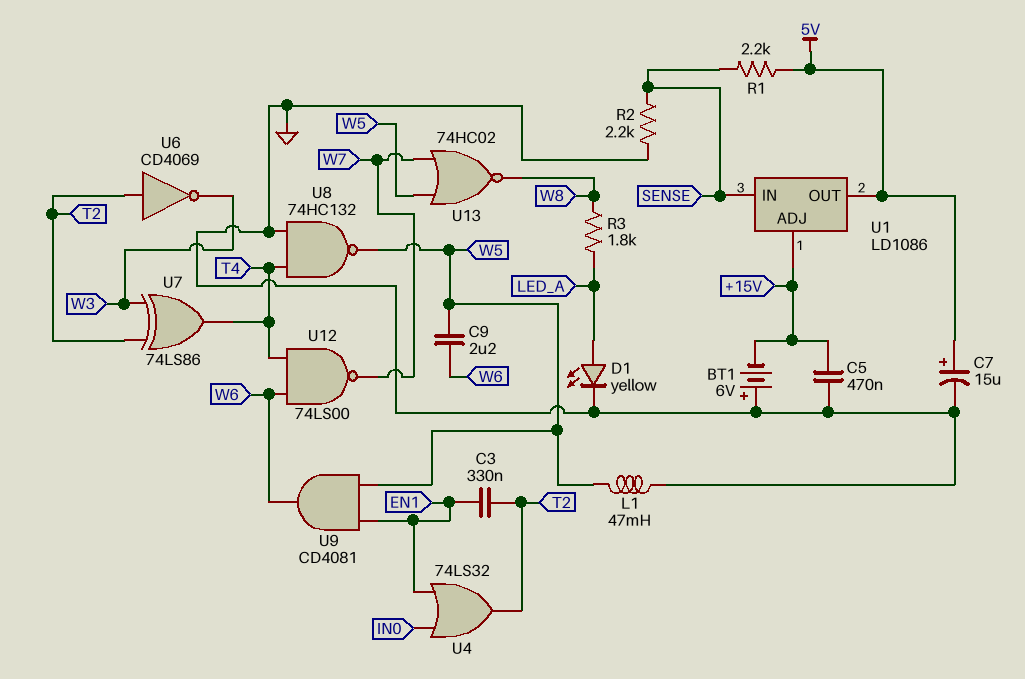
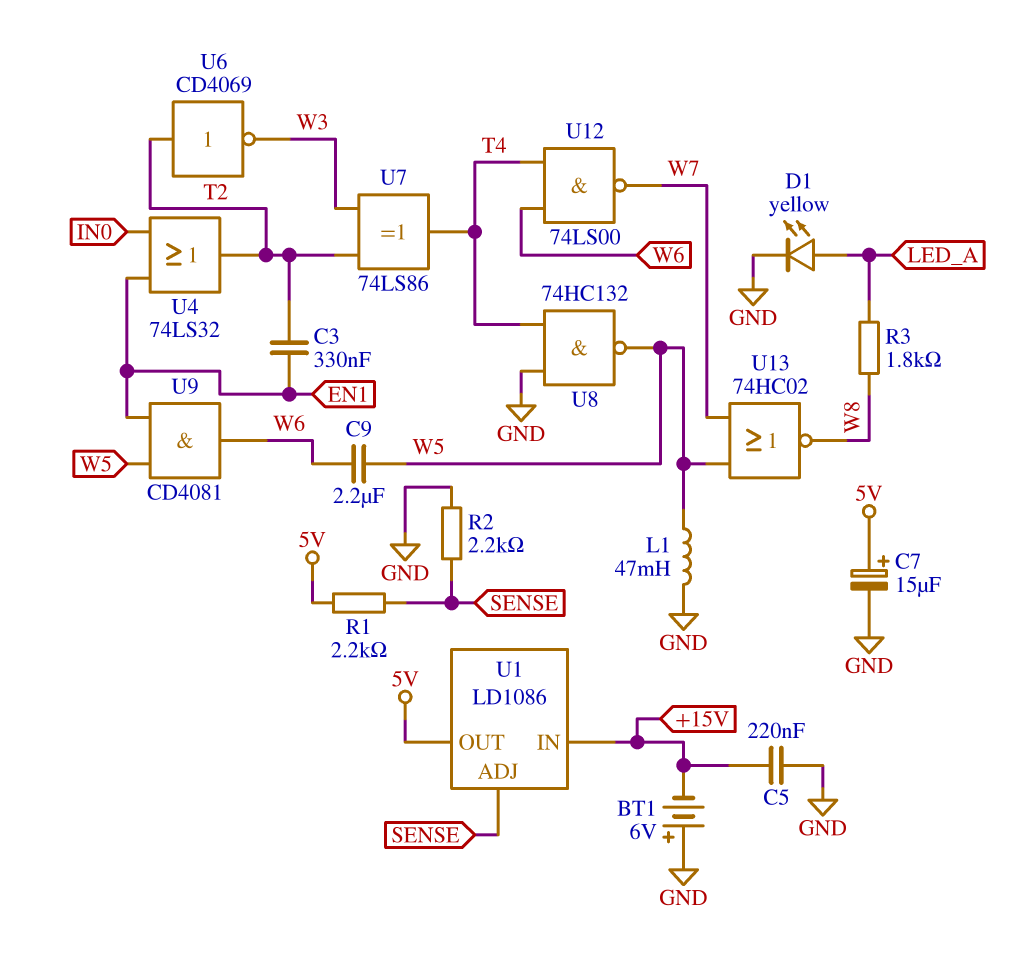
C5: 470nF (+15V, GND) -> 220nF (+15V, GND)
U1 pin ADJ: +15V -> SENSE
U1 pin IN: SENSE -> +15V

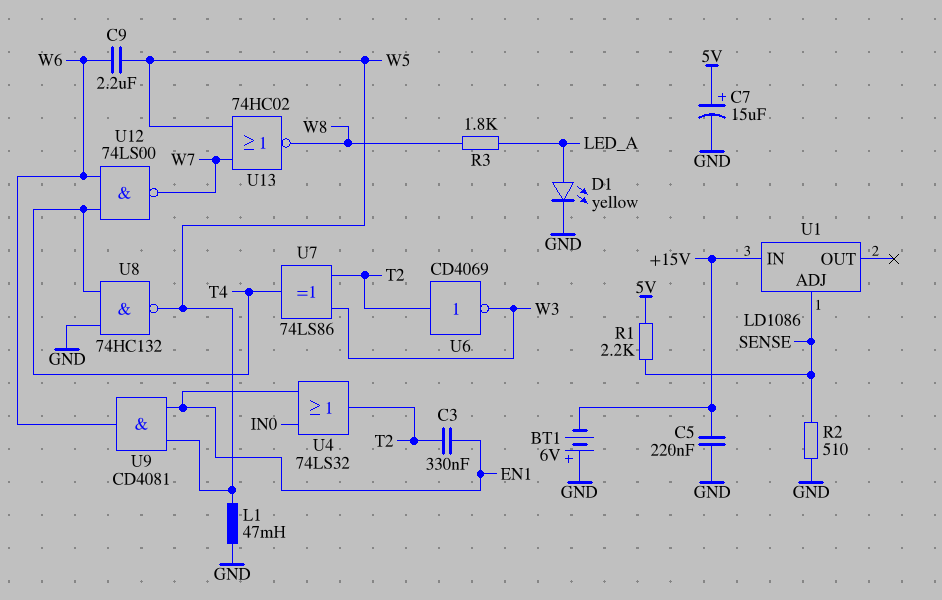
R2: 2.2k (GND, SENSE) -> 510 (GND, SENSE)
U1 pin OUT: 5V -> none

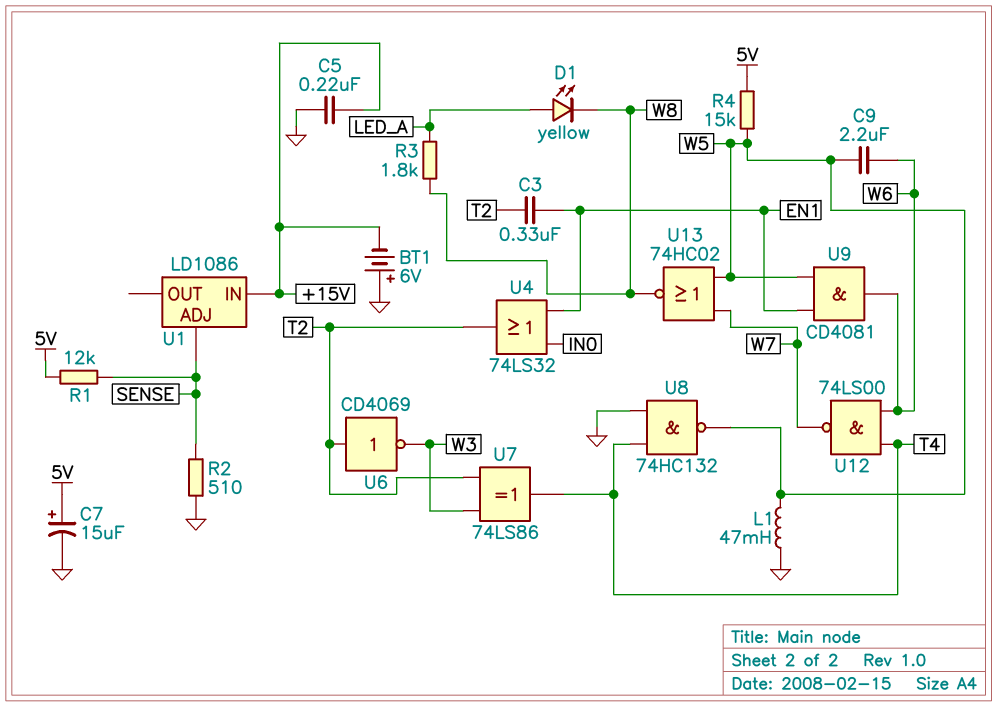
D1: LED yellow (A LED_A, K GND) -> LED yellow (A LED_A, K W8)
R1: 2.2k (5V, SENSE) -> 12k (5V, SENSE)
R4: none -> 15k (5V, W5)

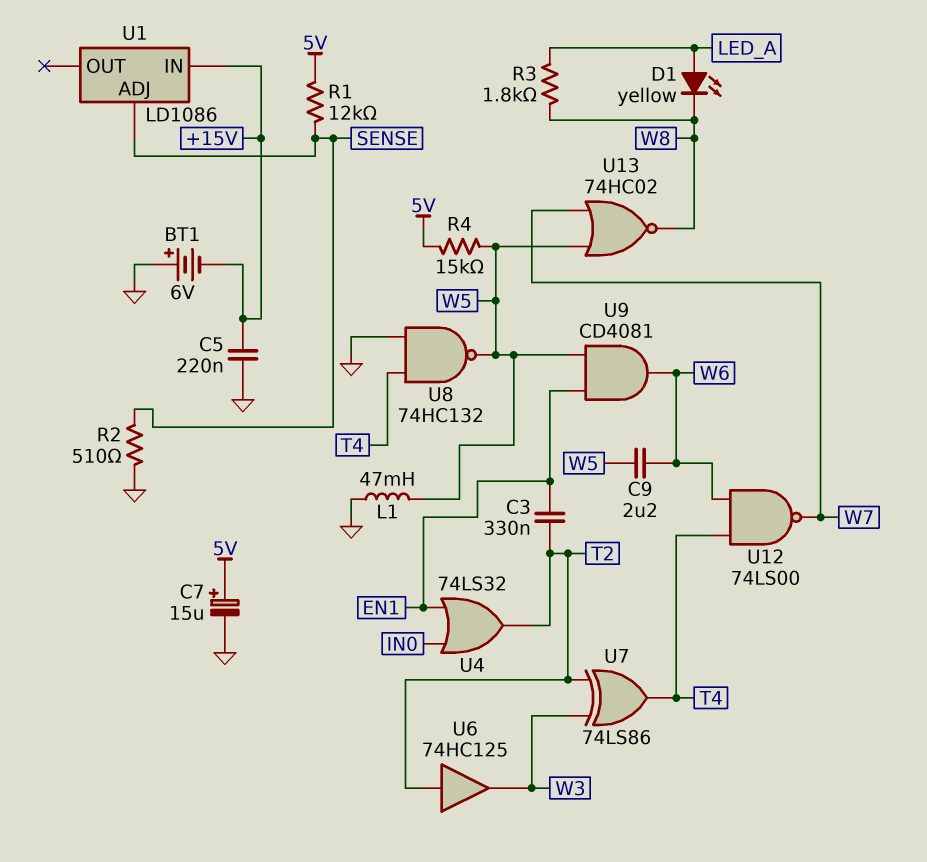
U6: NOT CD4069 (in T2, out W3) -> buffer 74HC125 (in T2, out W3)

